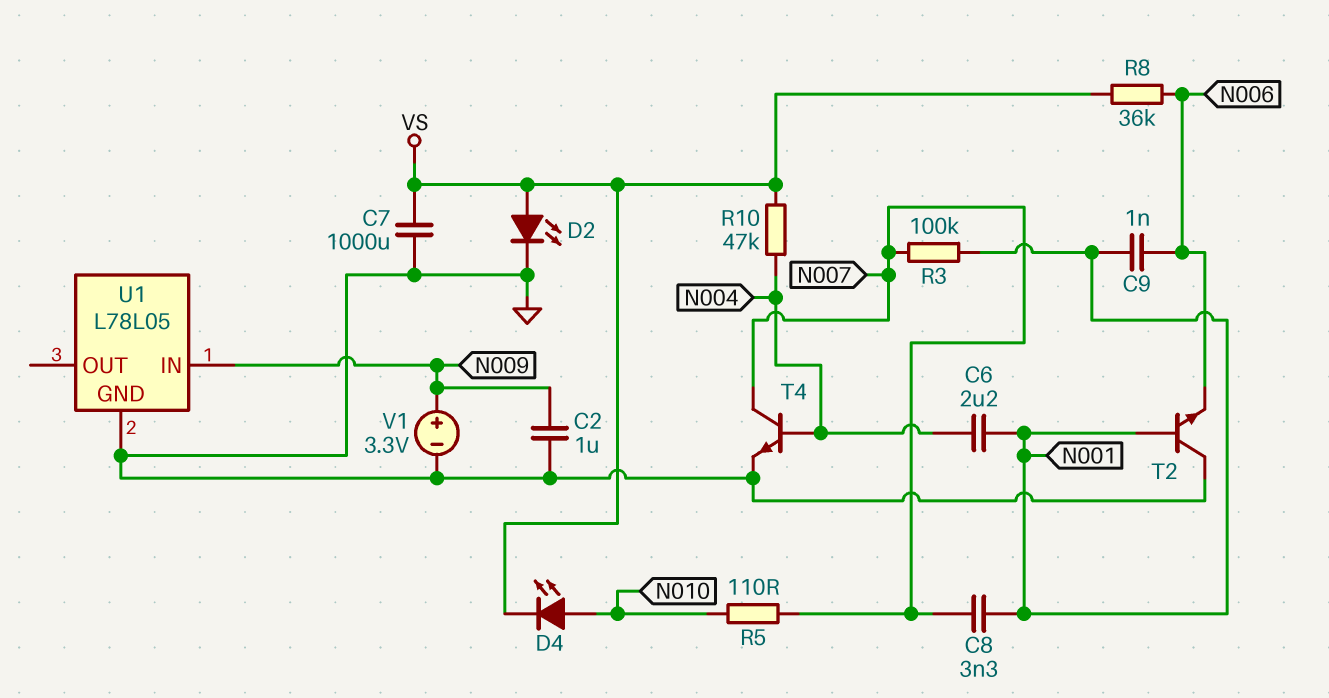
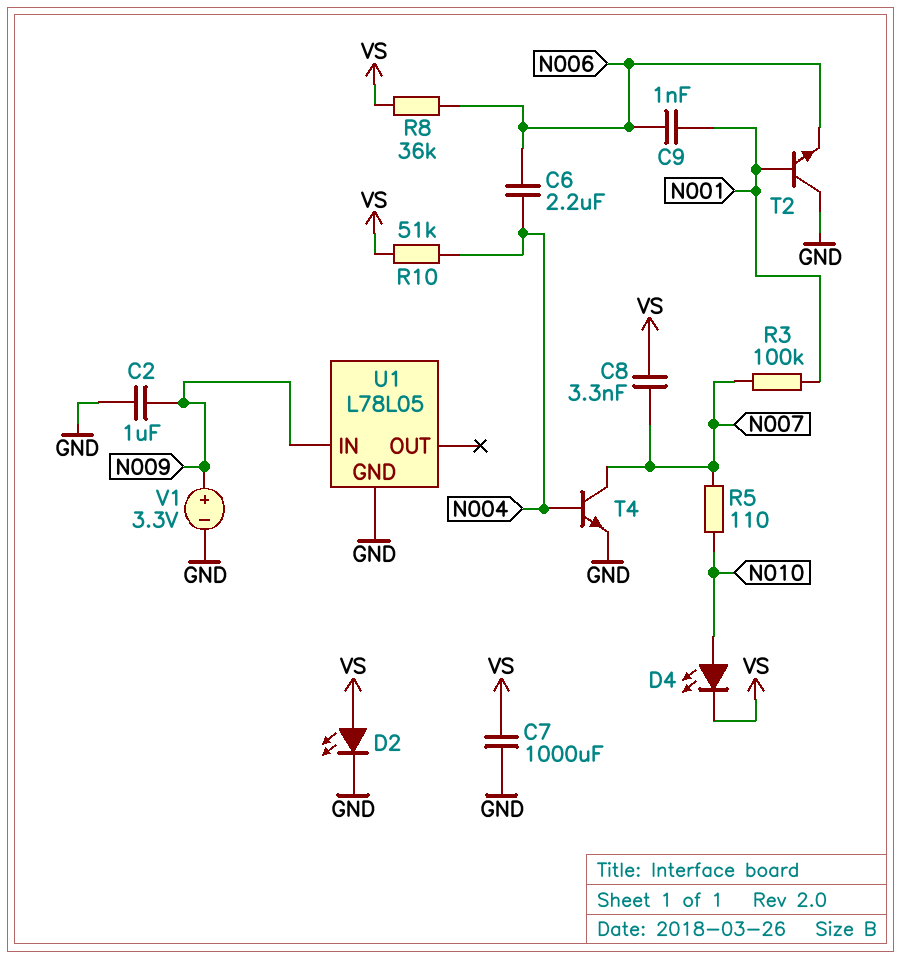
C6: 2.2uF (N001, N004) -> 2.2uF (N004, N006)
C8: 3.3nF (N001, N007) -> 3.3nF (N007, VS)
R10: 47k (N004, VS) -> 51k (N004, VS)

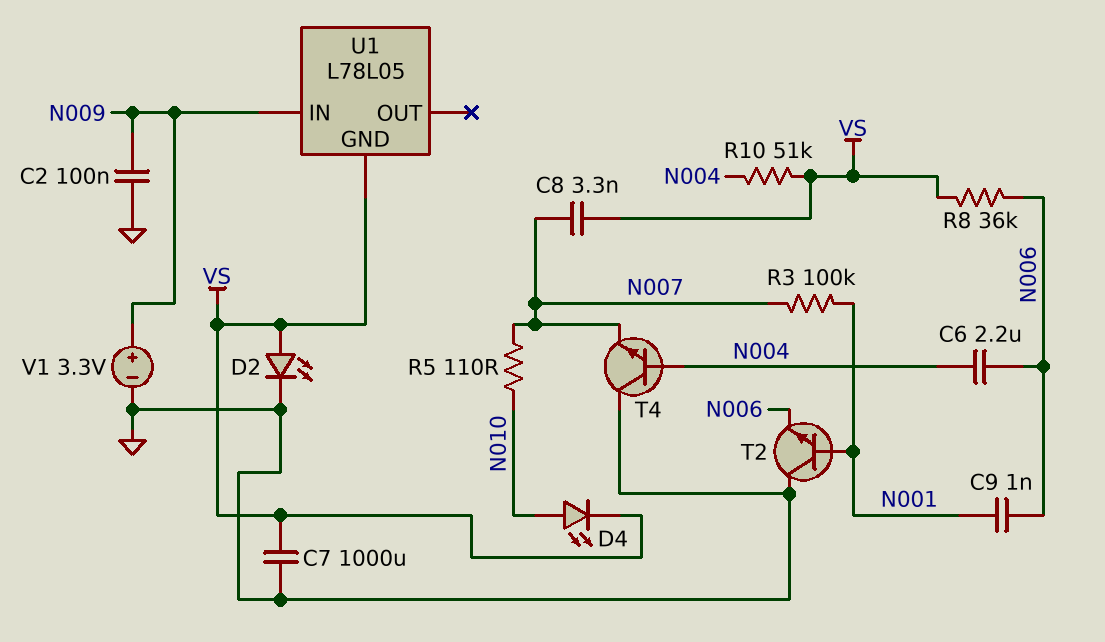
C2: 1uF (GND, N009) -> 100nF (GND, N009)
T4: NPN (B N004, C N007, E GND) -> NPN (B N004, C GND, E N007)
U1 pin GND: GND -> VS

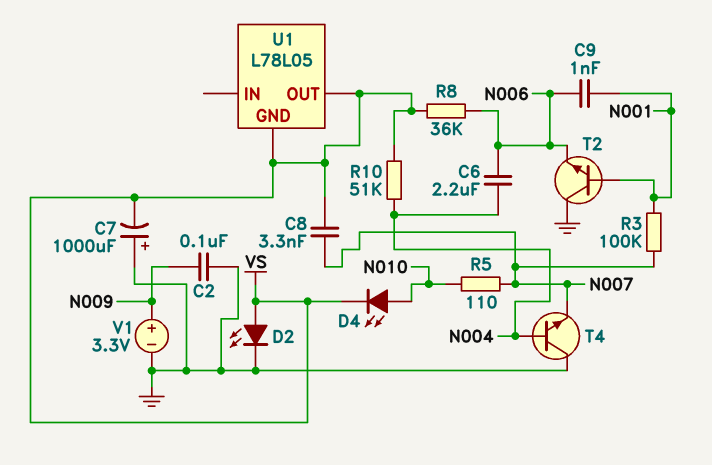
C7: 1000uF (GND, VS) -> 1000uF (plus GND, minus VS)
U1 pin IN: N009 -> none
U1 pin OUT: none -> VS

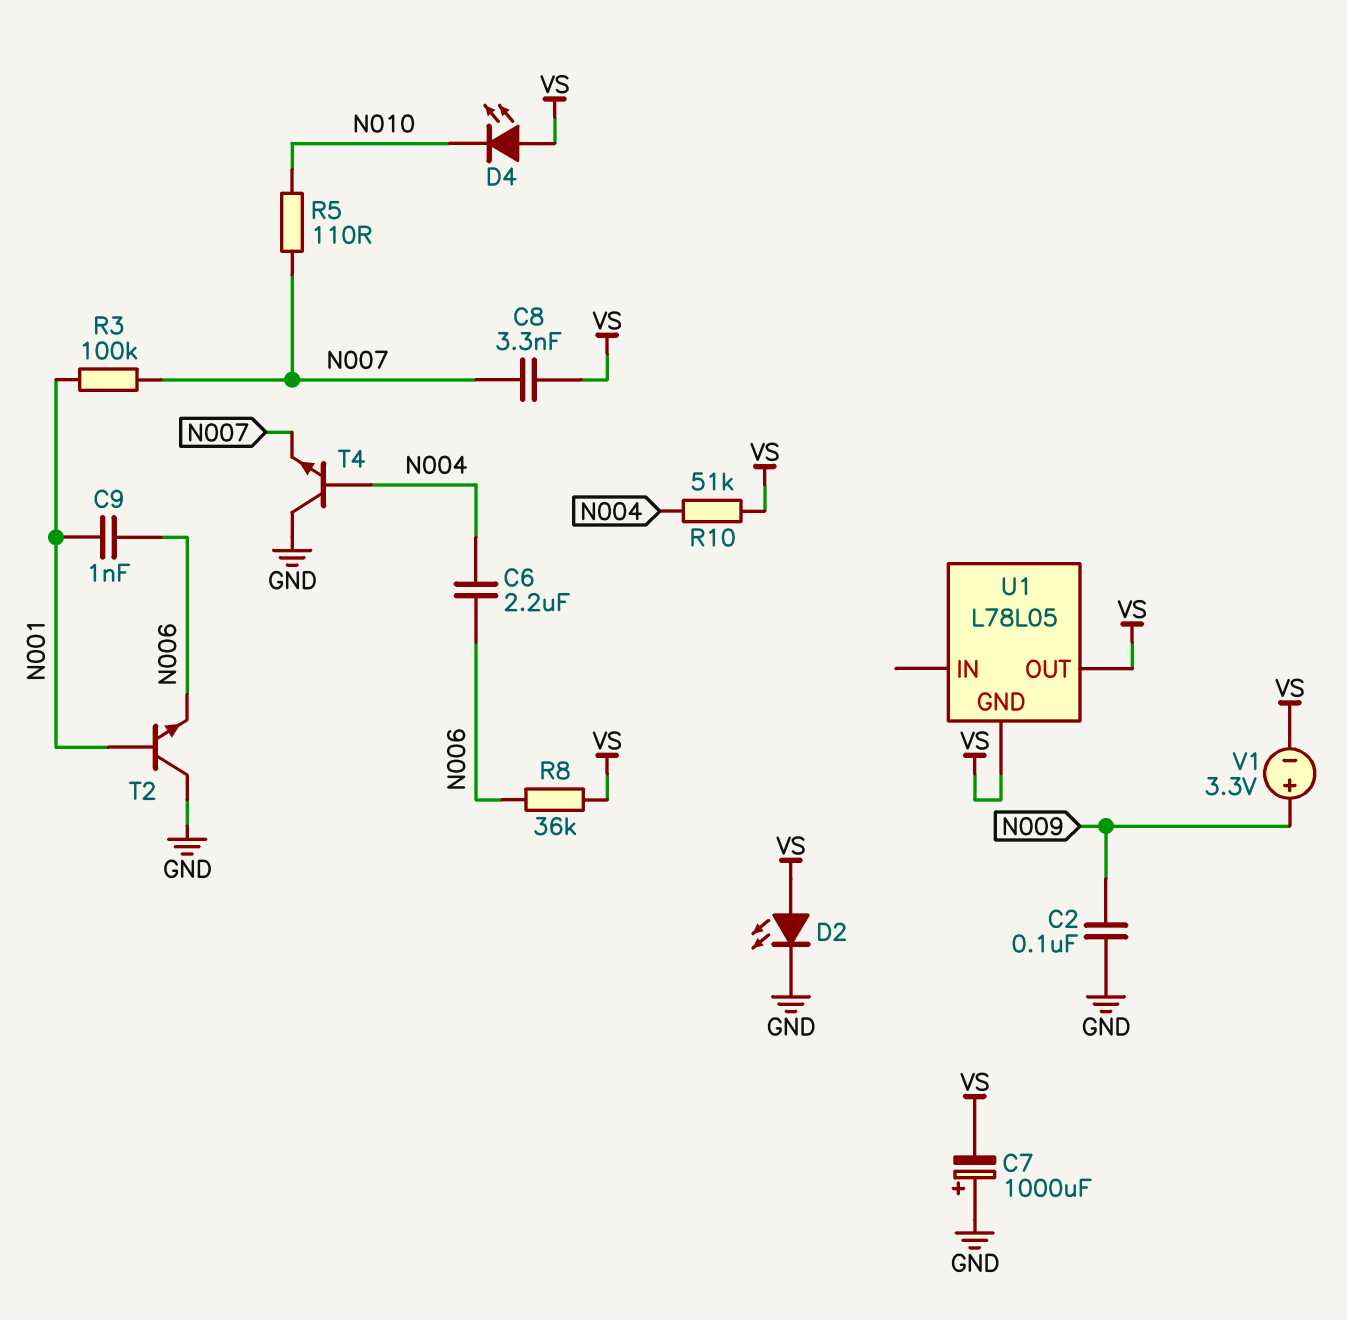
D4: LED (A N010, K VS) -> LED (A VS, K N010)
V1: 3.3V (plus N009, minus GND) -> 3.3V (plus N009, minus VS)

